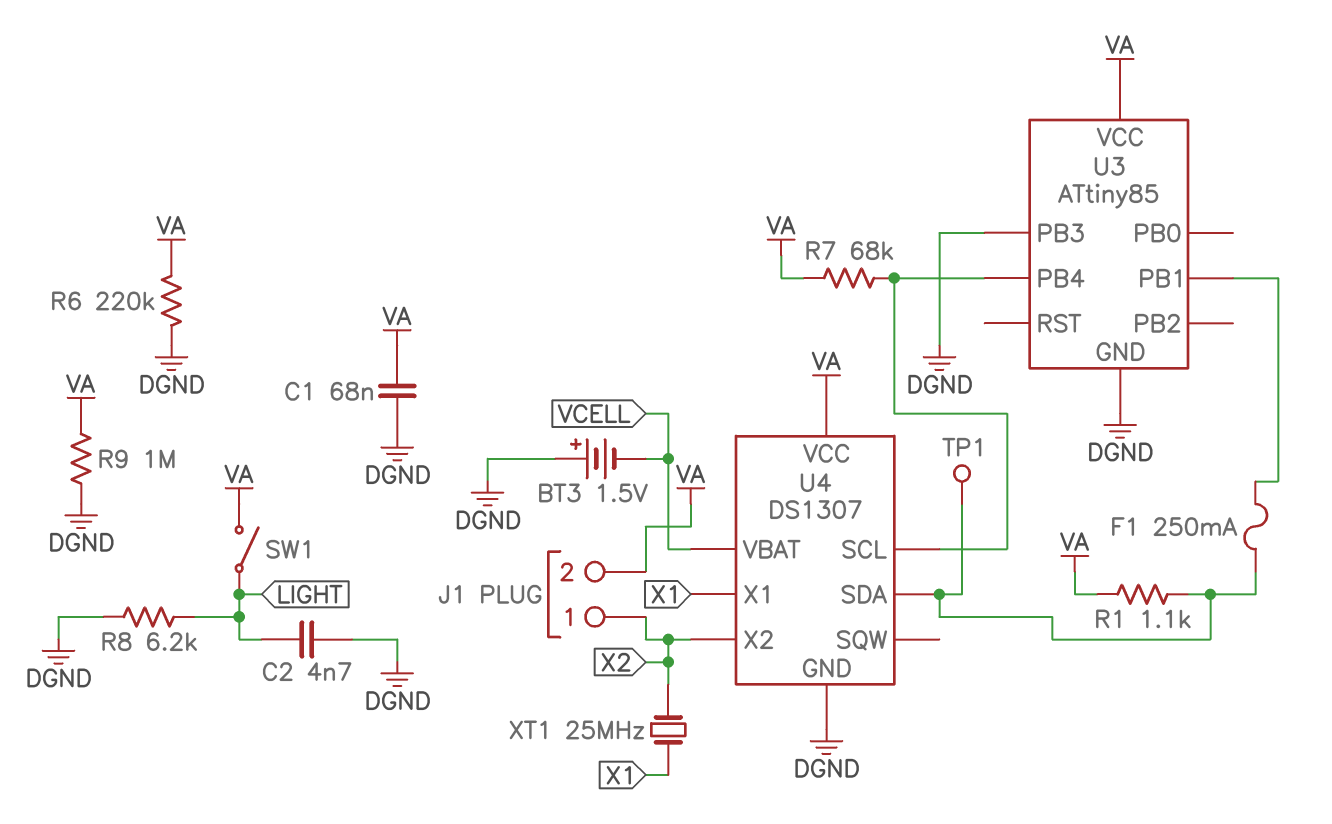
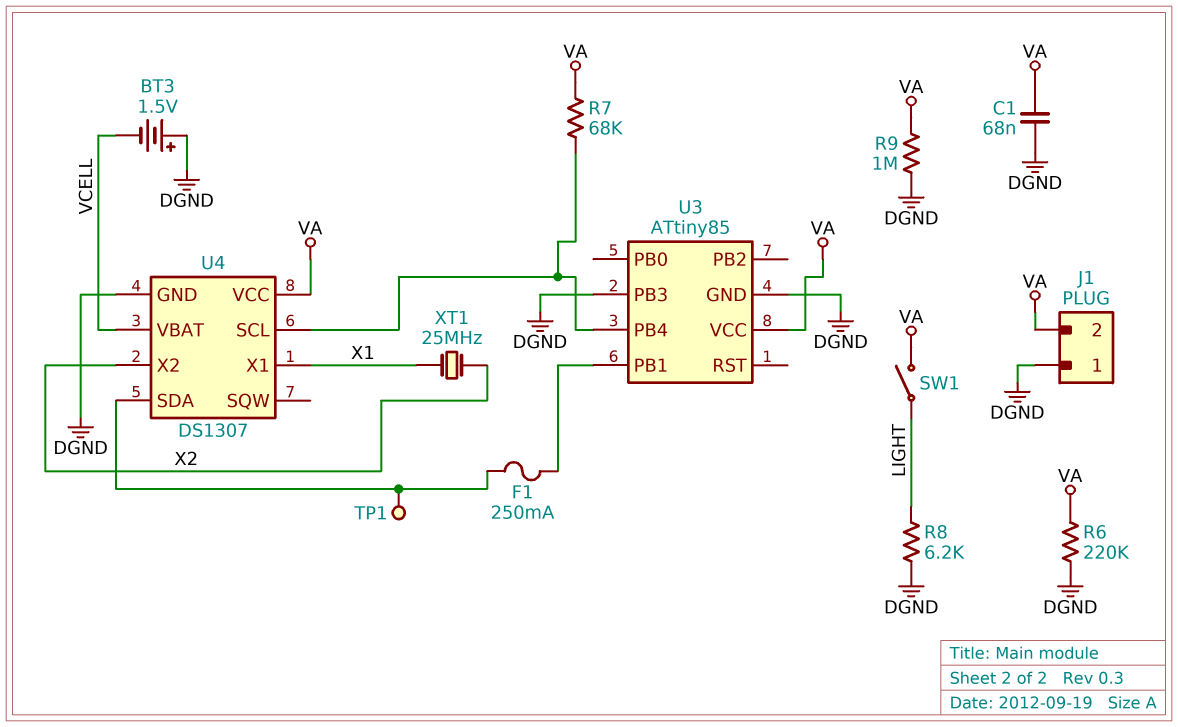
C2: 4.7nF (DGND, LIGHT) -> none
J1 pin 1: X2 -> DGND
R1: 1.1k (U4/SDA, VA) -> none

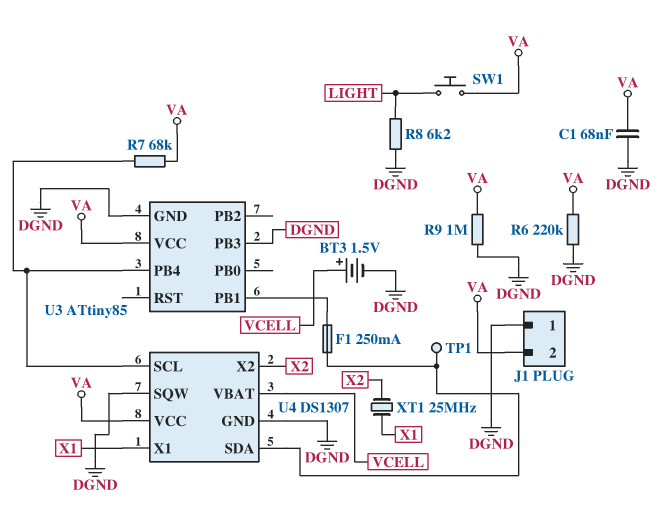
BT3: 1.5V (plus DGND, minus VCELL) -> 1.5V (plus VCELL, minus DGND)
SW1: switch (LIGHT, VA) -> button (LIGHT, VA)
U4 pin SQW: none -> DGND

